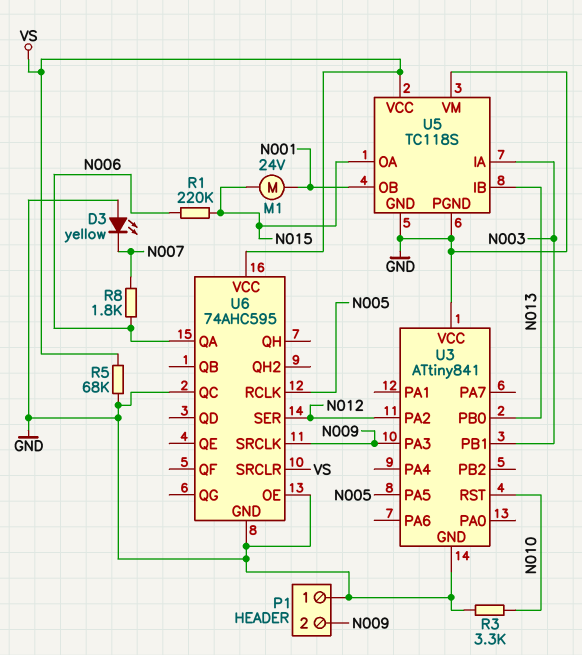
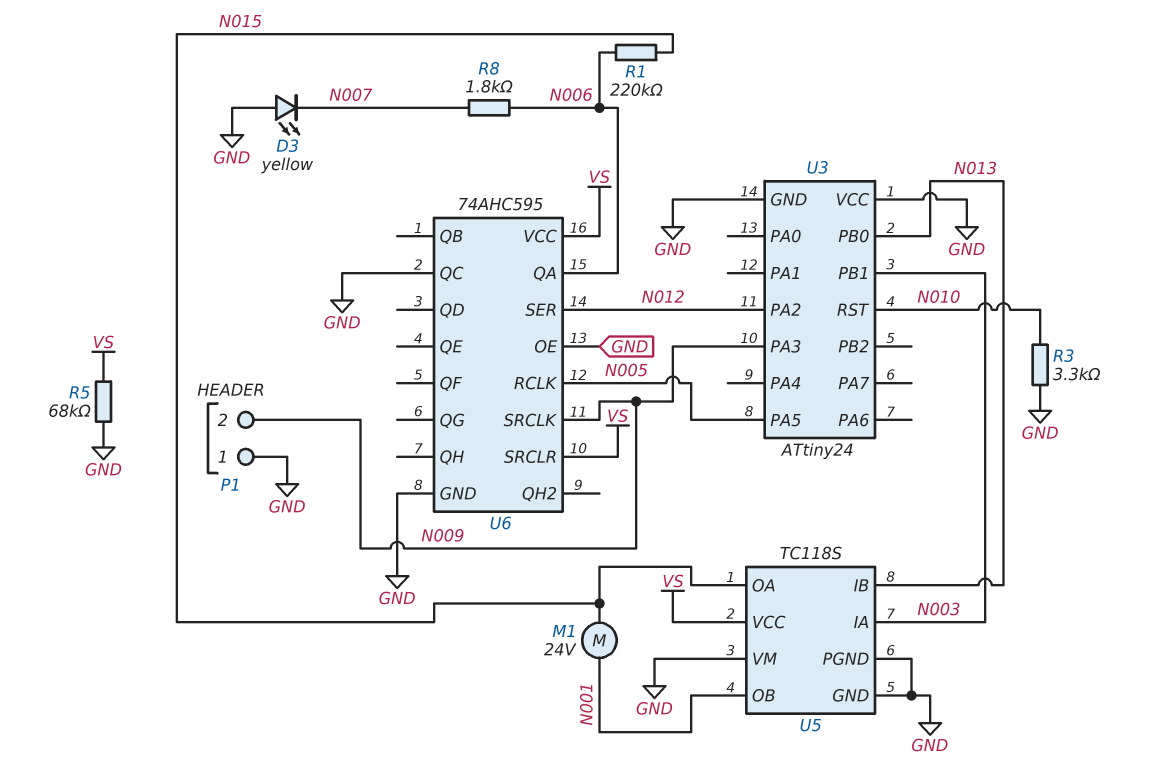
U3: ATtiny841 -> ATtiny24

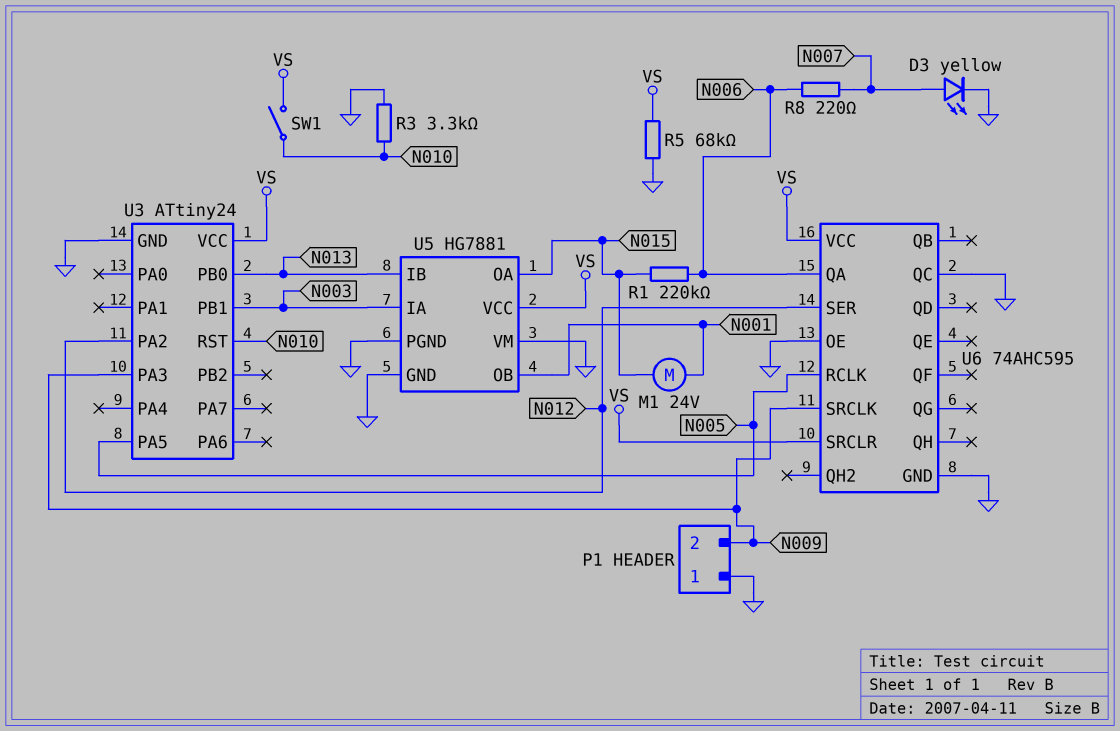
D3: LED yellow (A GND, K N007) -> LED yellow (A N007, K GND)
R8: 1.8k (N006, N007) -> 220 (N006, N007)
SW1: none -> switch (N010, VS)
U3 pin VCC: GND -> VS
U5: TC118S -> HG7881

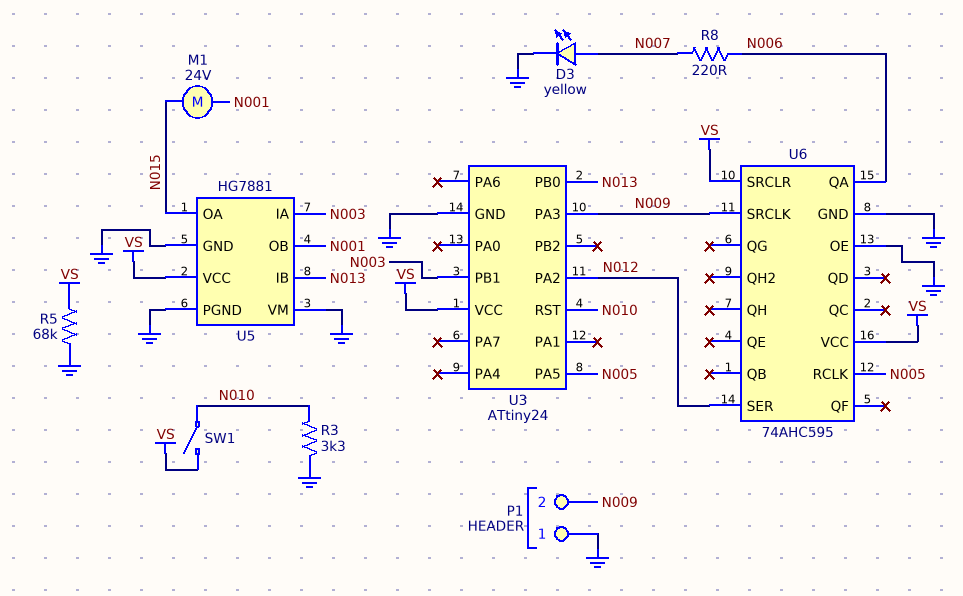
R1: 220k (N006, N015) -> none
U6 pin QC: GND -> none

